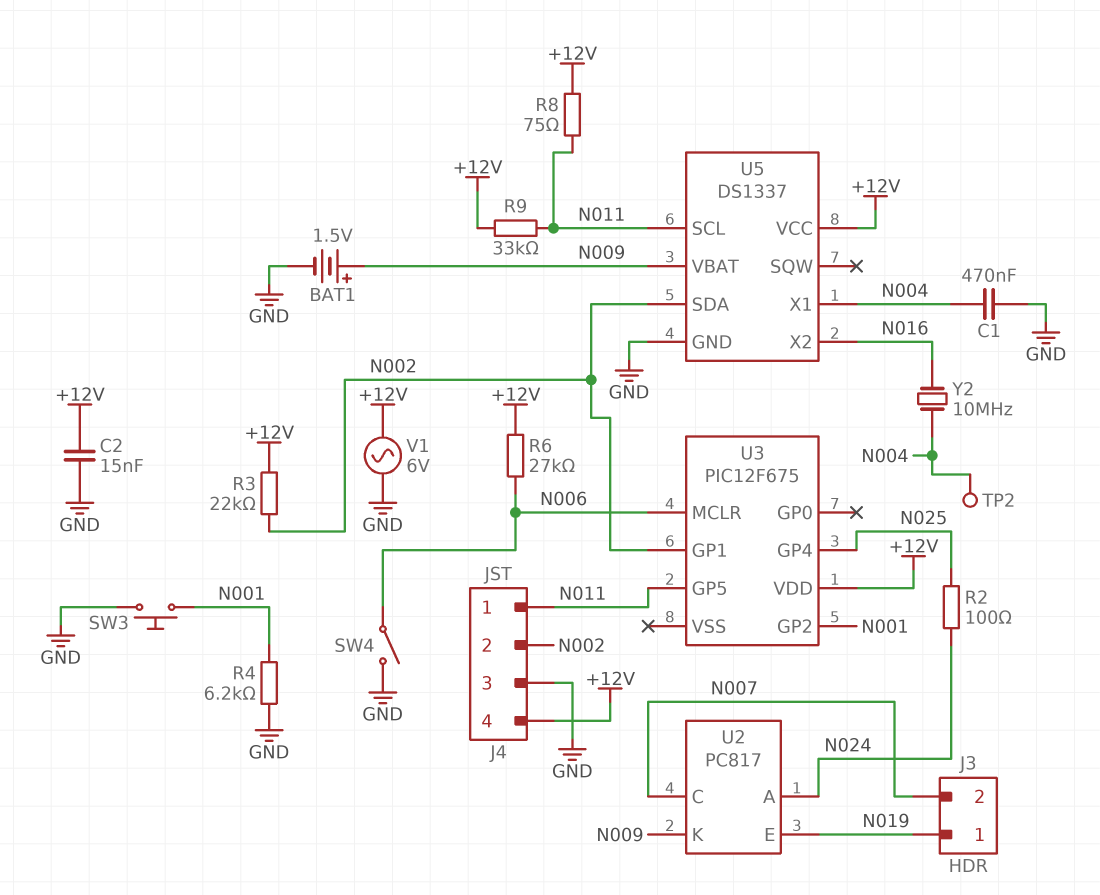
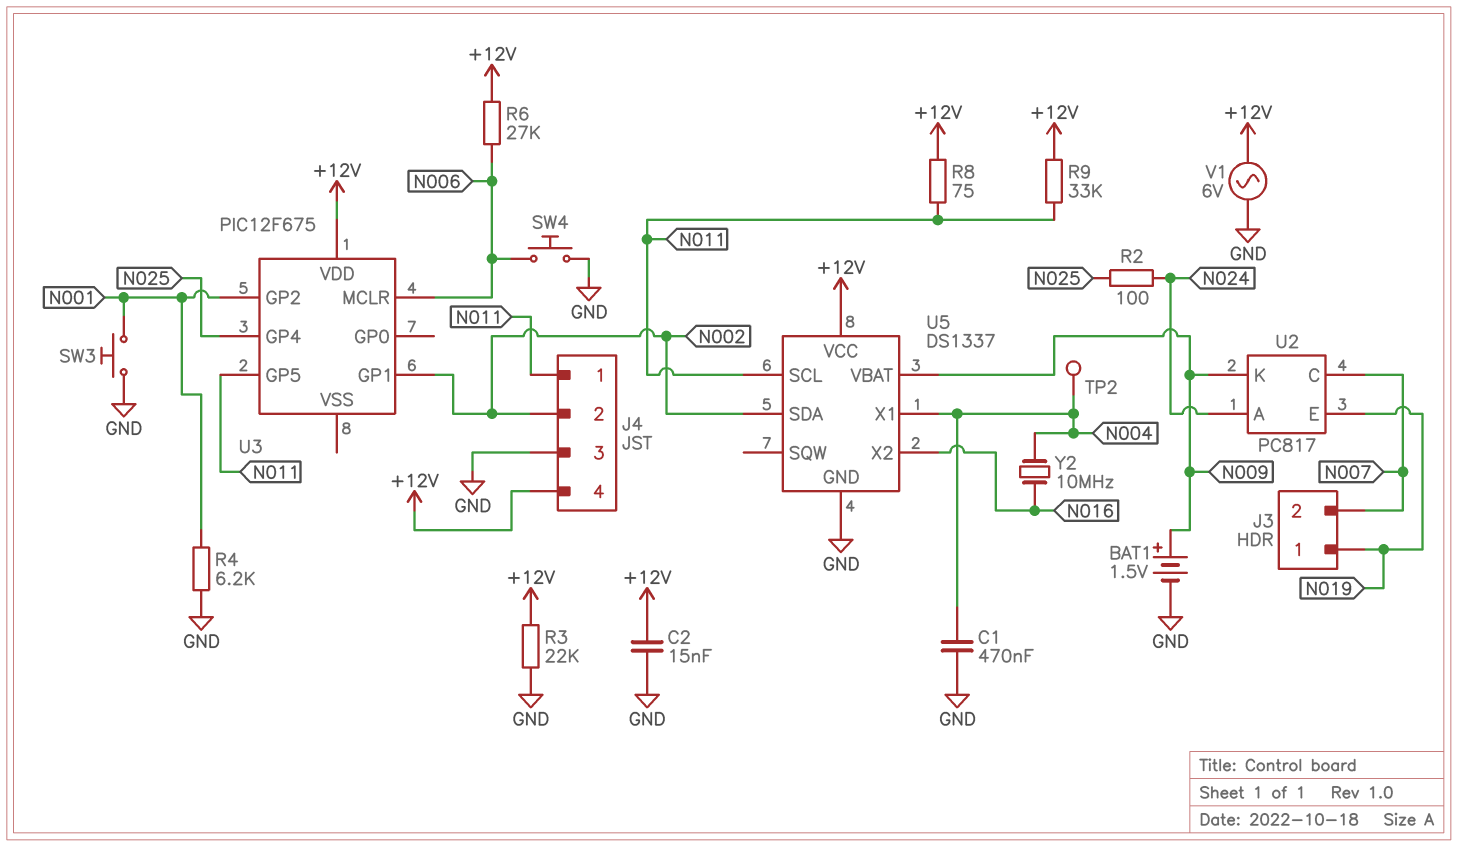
R3: 22k (+12V, N002) -> 22k (+12V, GND)
SW4: switch (GND, N006) -> button (GND, N006)

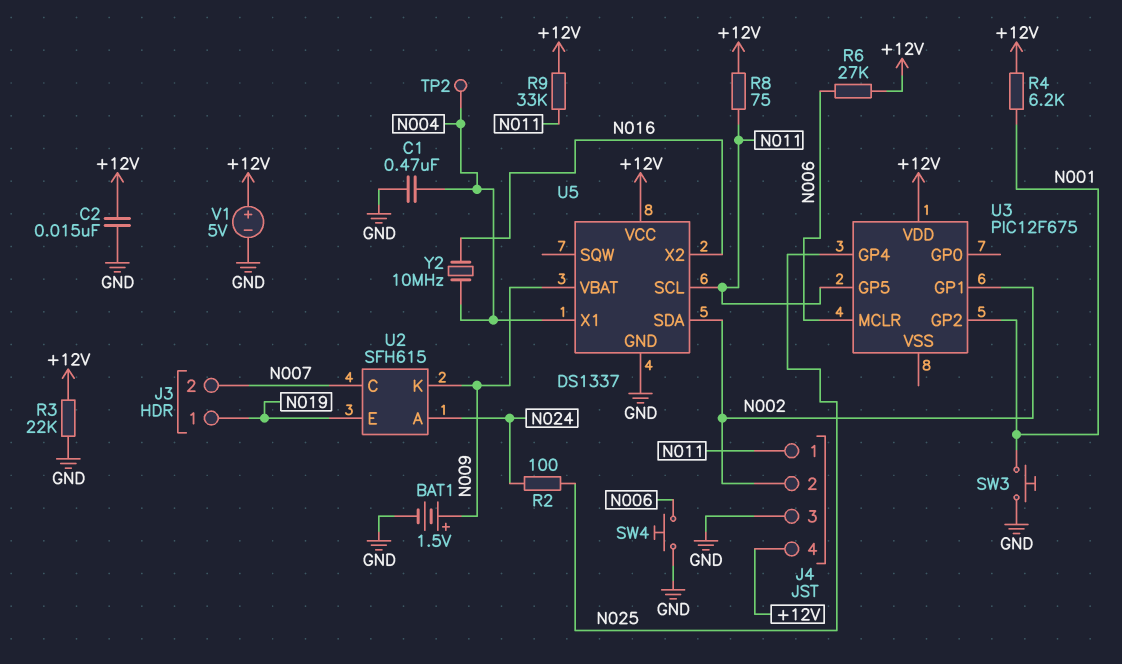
R4: 6.2k (GND, N001) -> 6.2k (+12V, N001)
U2: PC817 -> SFH615
V1: AC 6V (+12V, GND) -> 5V (plus +12V, minus GND)

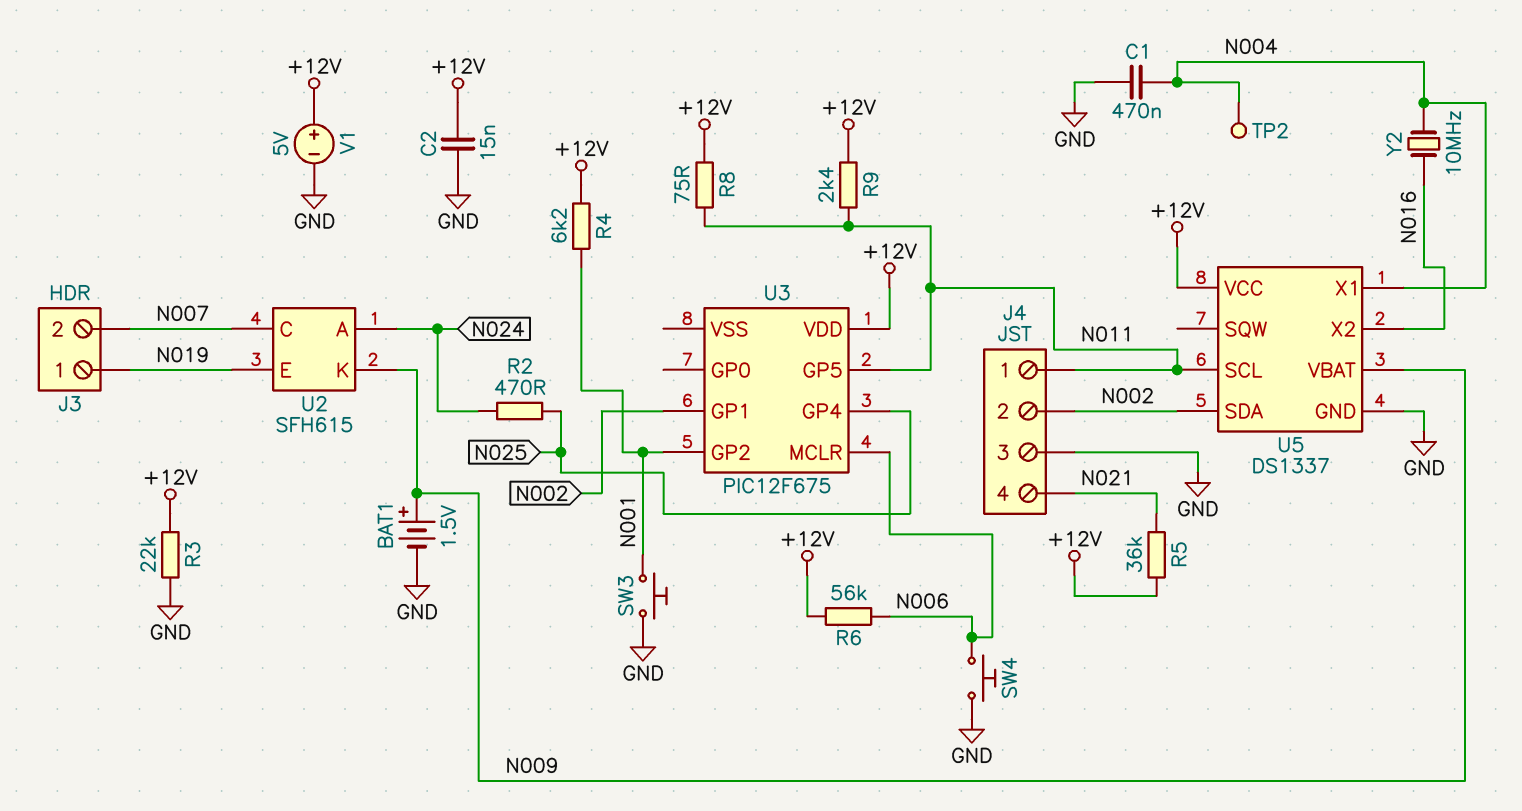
J4 pin 4: +12V -> N021
R2: 100 (N024, N025) -> 470 (N024, N025)
R5: none -> 36k (+12V, N021)
R6: 27k (+12V, N006) -> 56k (+12V, N006)
R9: 33k (+12V, N011) -> 2.4k (+12V, N011)

